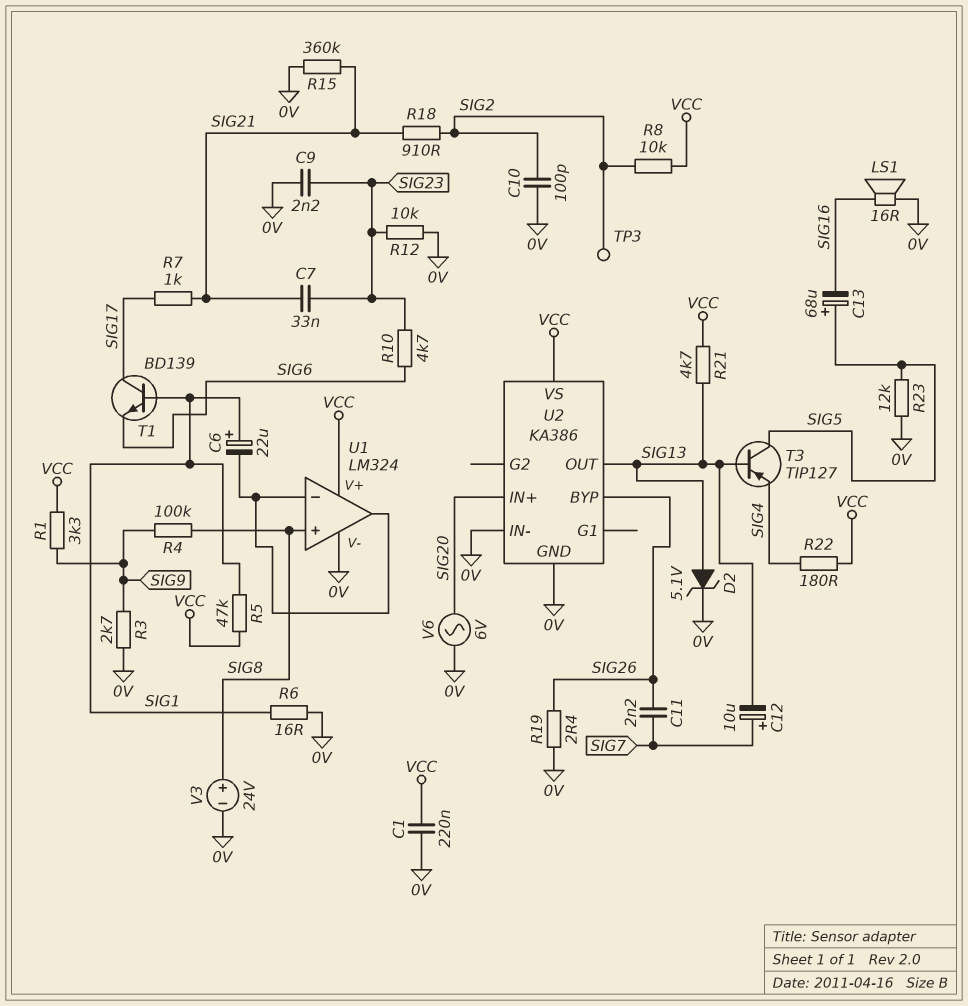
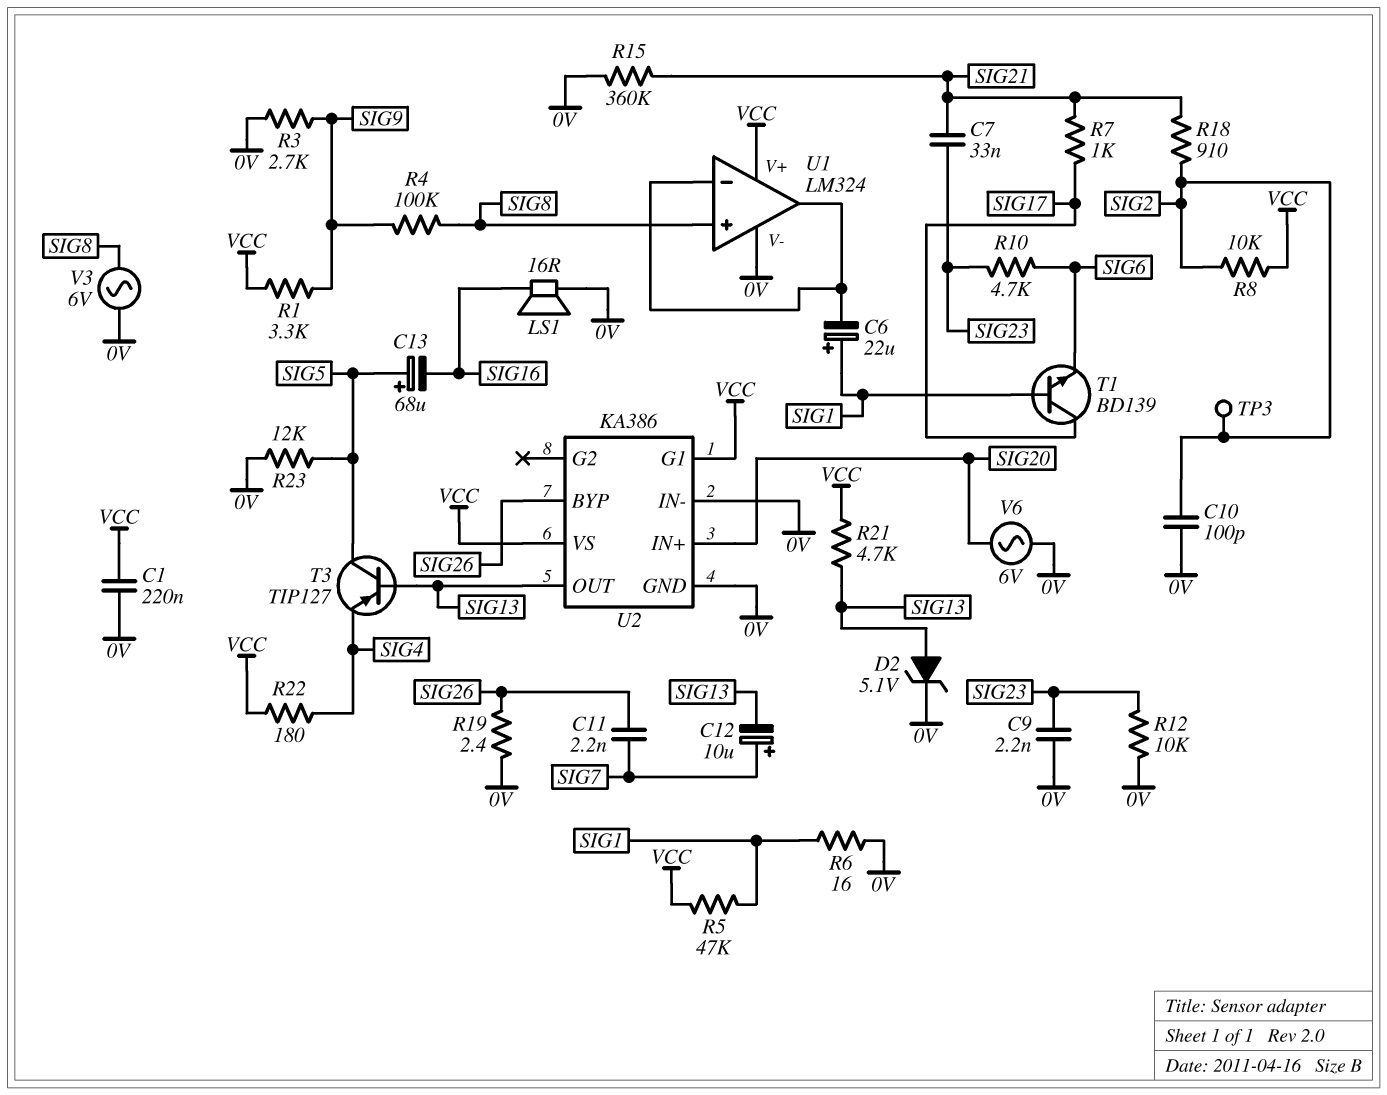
U2 pin G1: none -> VCC
V3: 24V (plus SIG8, minus 0V) -> AC 6V (0V, SIG8)

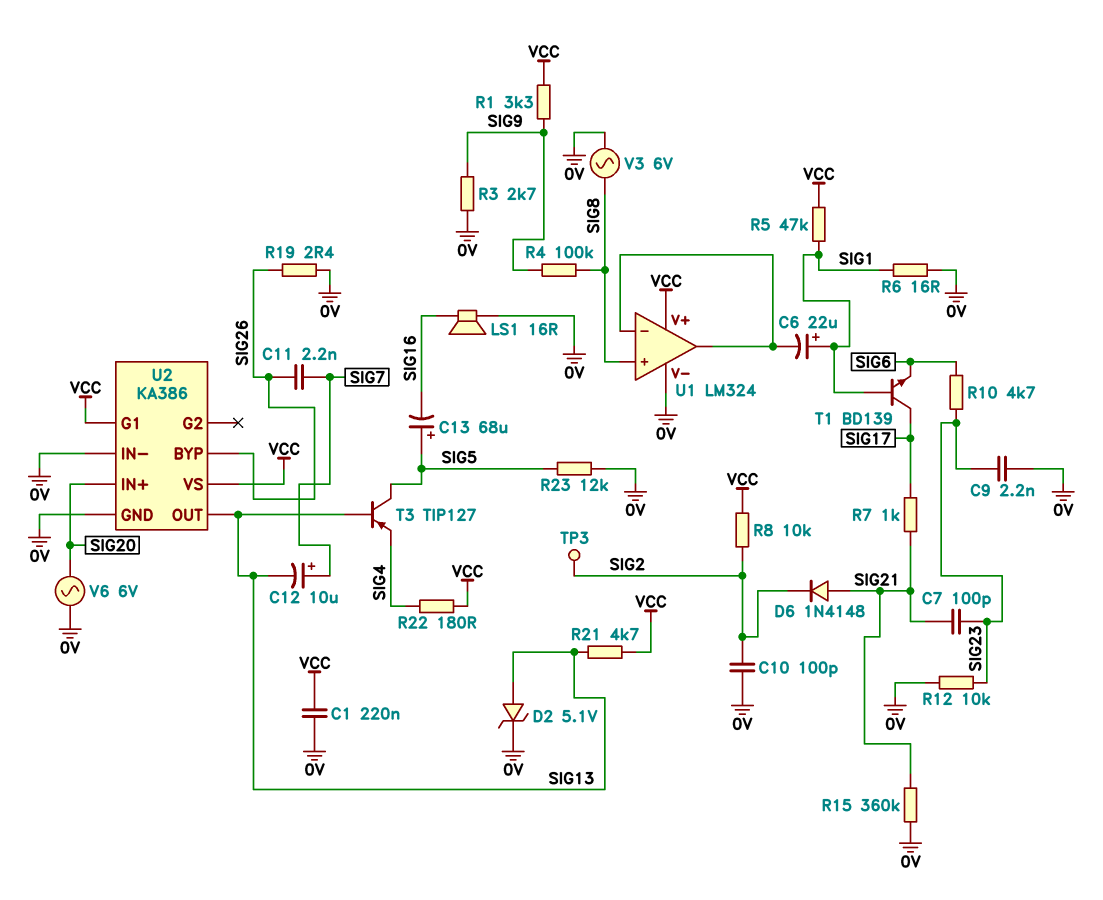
C7: 33nF (SIG21, SIG23) -> 100pF (SIG21, SIG23)
D6: none -> diode 1N4148 (A SIG21, K SIG2)
R18: 910 (SIG2, SIG21) -> none

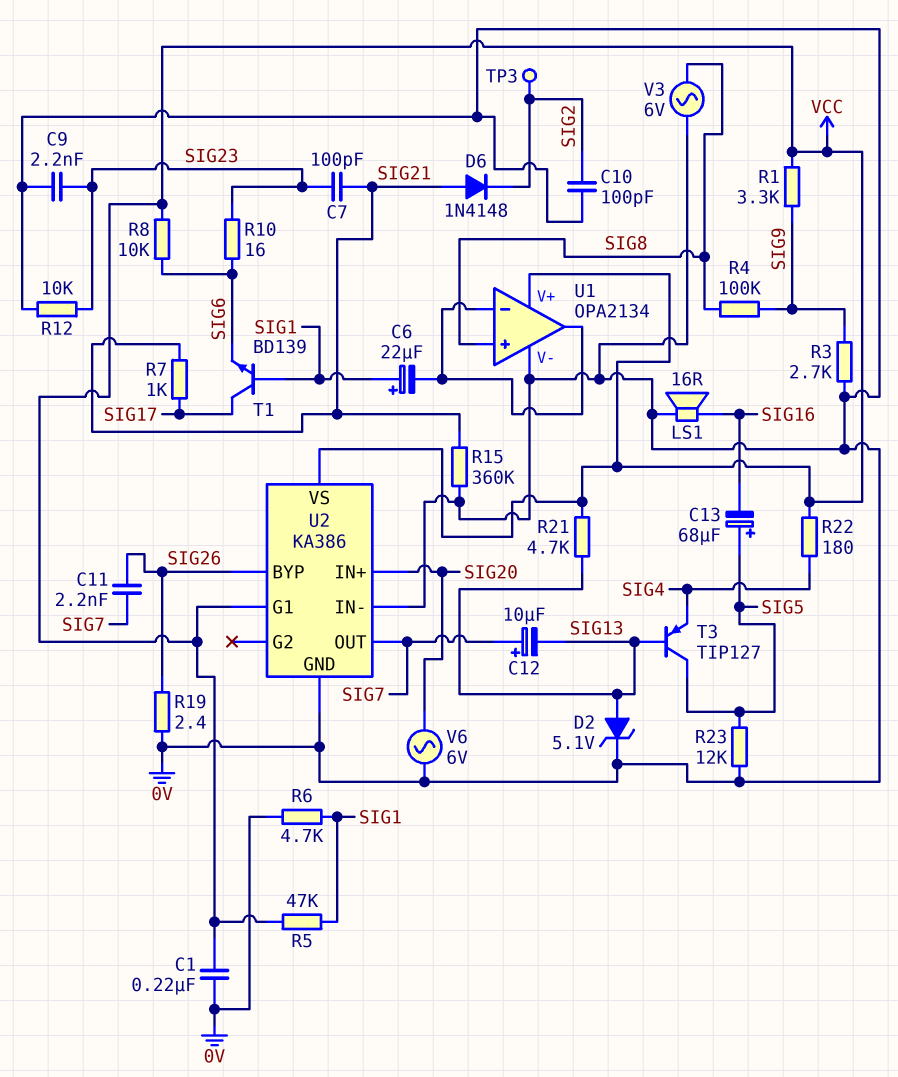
R6: 16 (0V, SIG1) -> 4.7k (0V, SIG1)
R8: 10k (SIG2, VCC) -> 10k (SIG6, VCC)
R10: 4.7k (SIG6, SIG23) -> 16 (SIG6, SIG23)
U1: LM324 -> OPA2134
U2 pin OUT: SIG13 -> SIG7

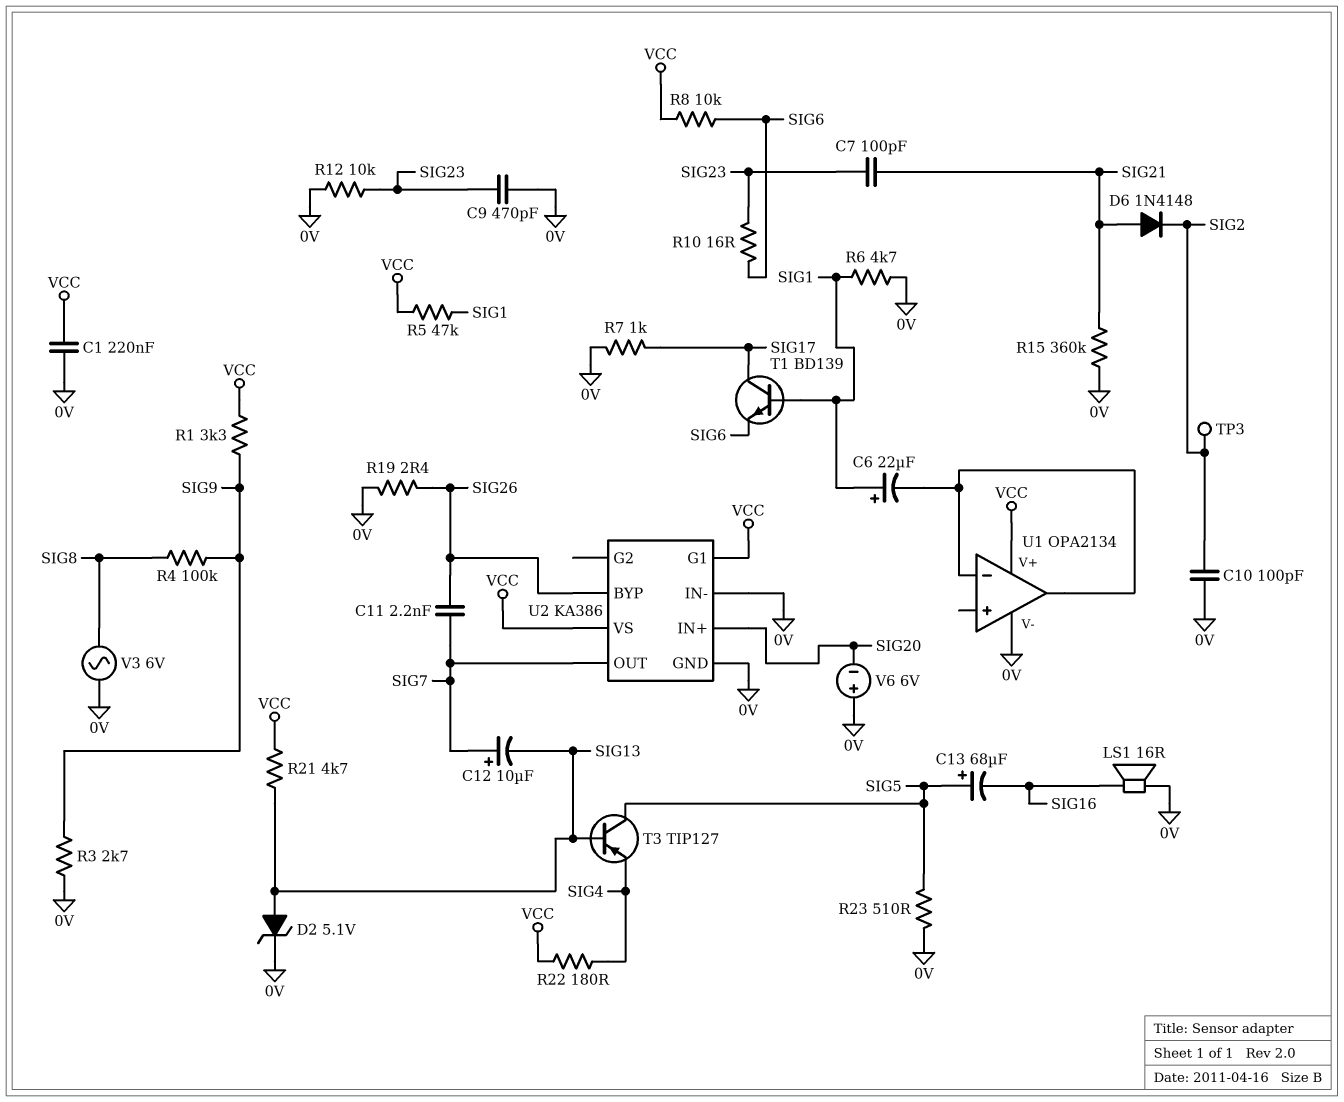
C9: 2.2nF (0V, SIG23) -> 470pF (0V, SIG23)
R7: 1k (SIG17, SIG21) -> 1k (0V, SIG17)
R23: 12k (0V, SIG5) -> 510 (0V, SIG5)
U1 pin in+: SIG8 -> none
V6: AC 6V (0V, SIG20) -> 6V (plus 0V, minus SIG20)

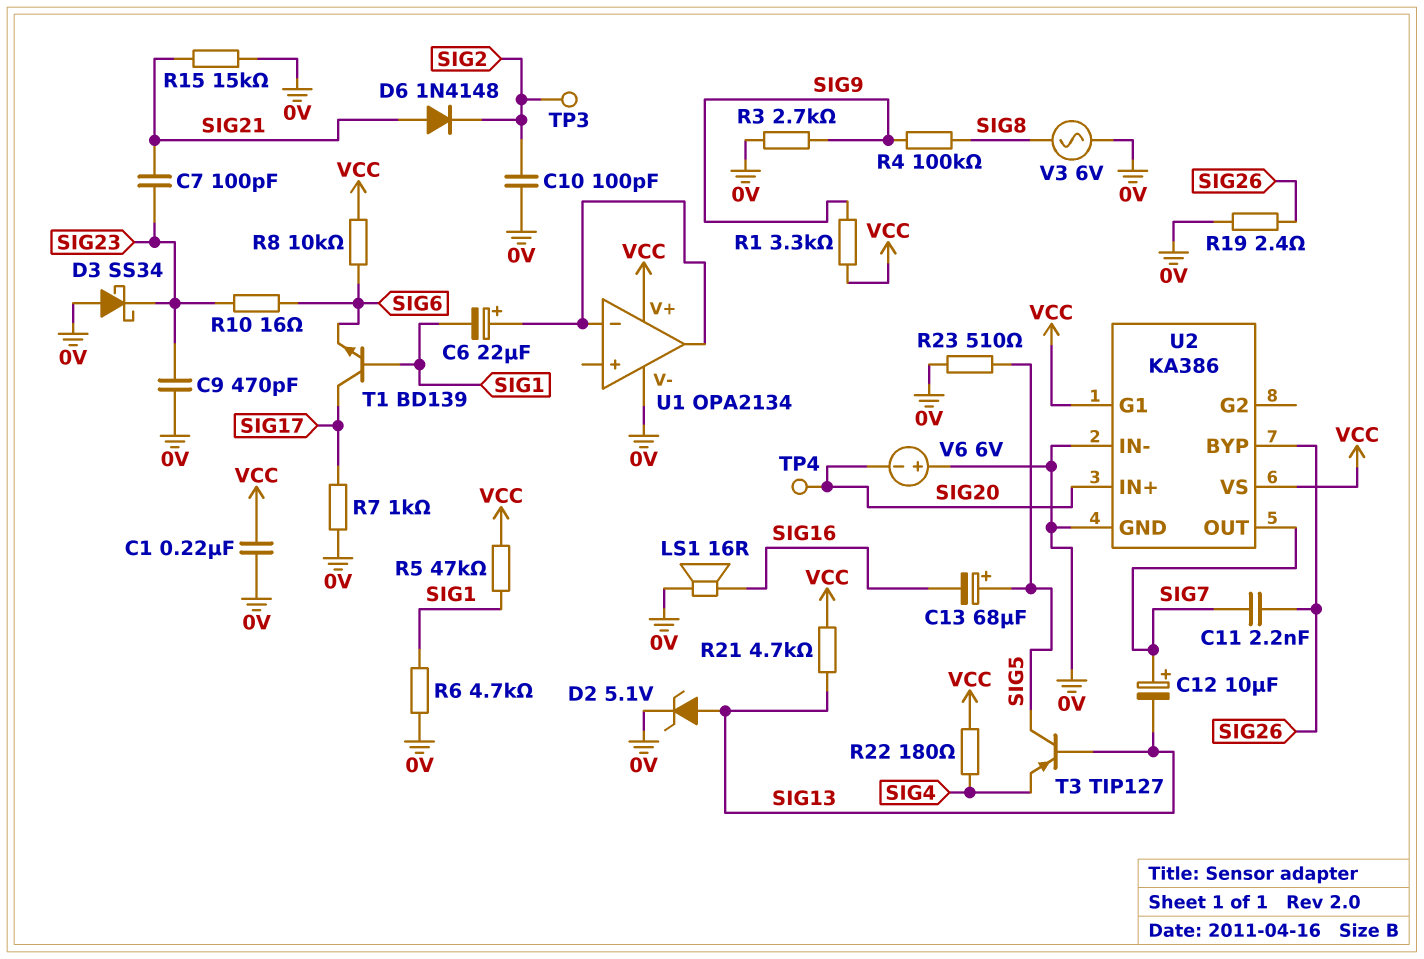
C6: 22uF (plus SIG1, minus U1/in-) -> 22uF (plus U1/in-, minus SIG1)
D3: none -> schottky SS34 (A 0V, K SIG23)
R12: 10k (0V, SIG23) -> none
R15: 360k (0V, SIG21) -> 15k (0V, SIG21)
TP4: none -> test point (SIG20)

